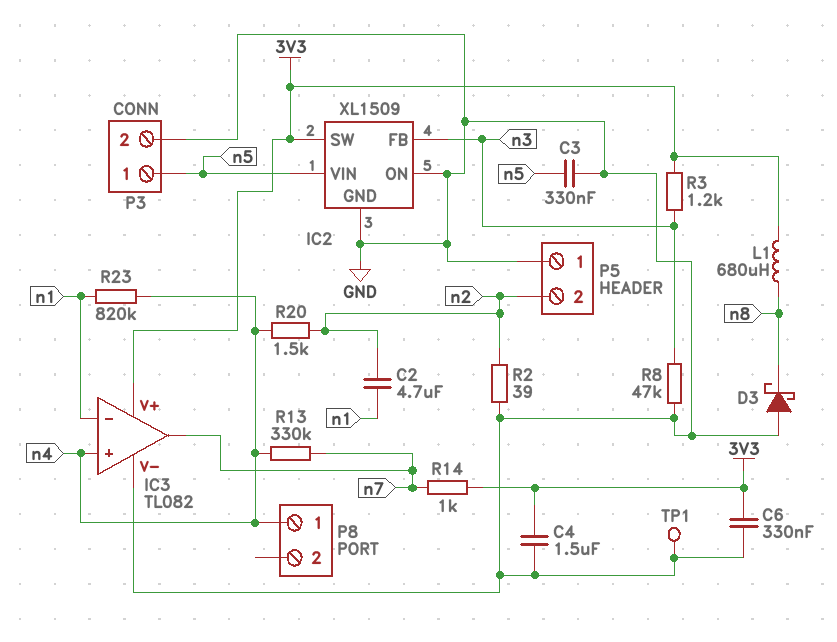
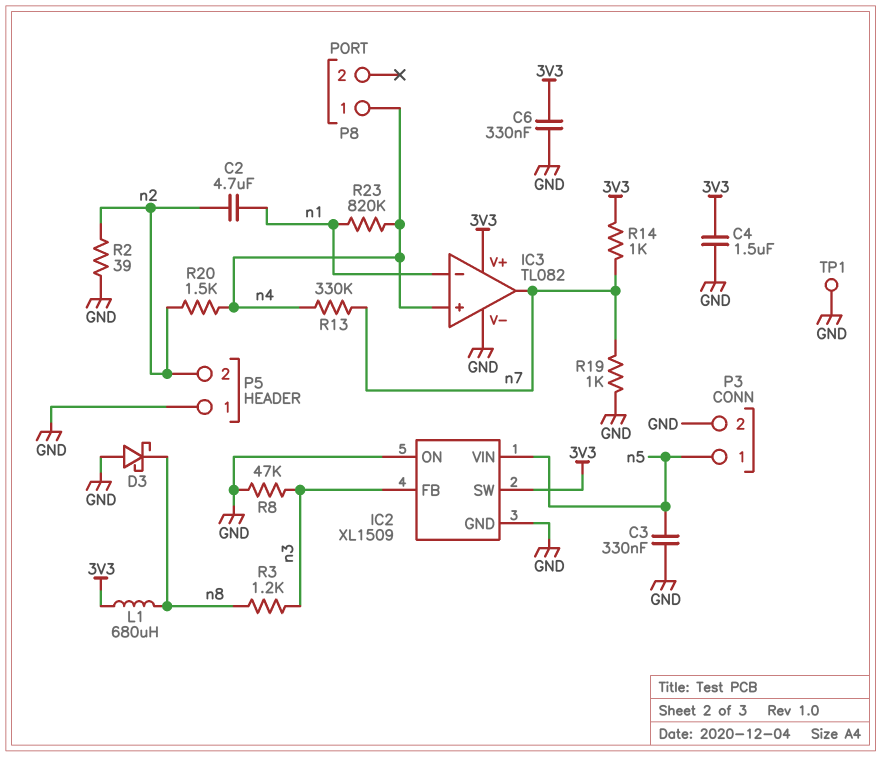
R3: 1.2k (3V3, n3) -> 1.2k (n3, n8)
R19: none -> 1k (GND, n7)

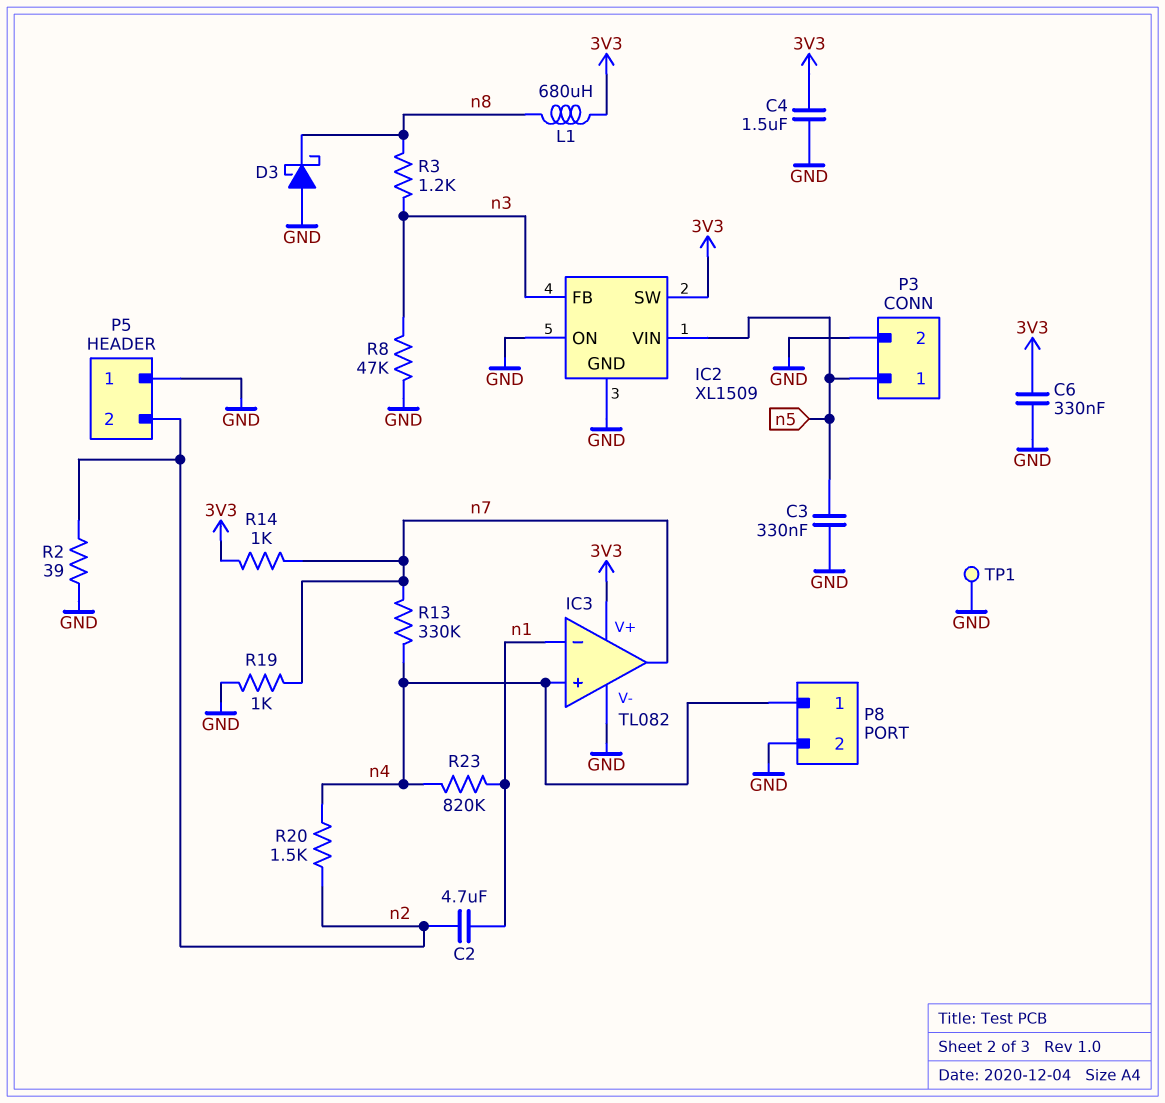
P8 pin 2: none -> GND

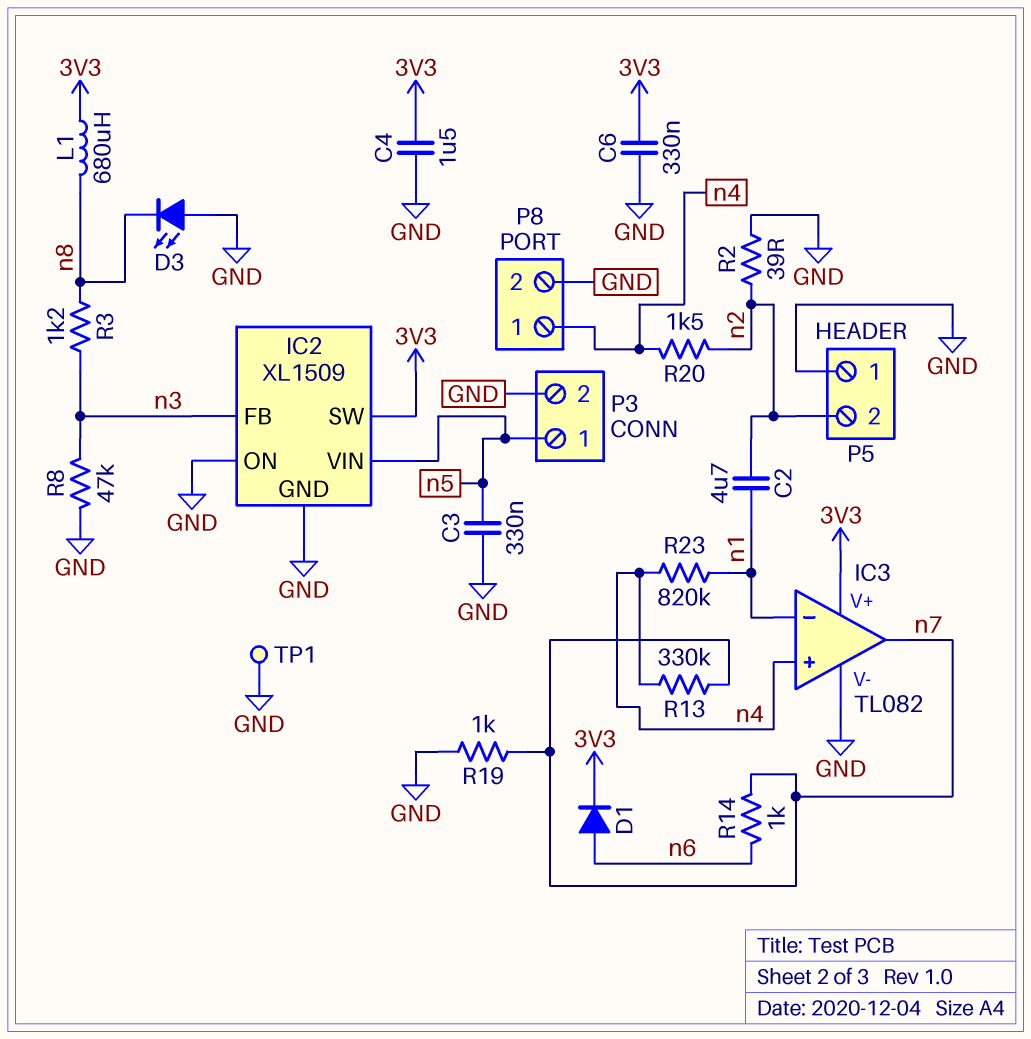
D1: none -> diode (A n6, K 3V3)
D3: schottky (A GND, K n8) -> LED (A GND, K n8)
R14: 1k (3V3, n7) -> 1k (n6, n7)

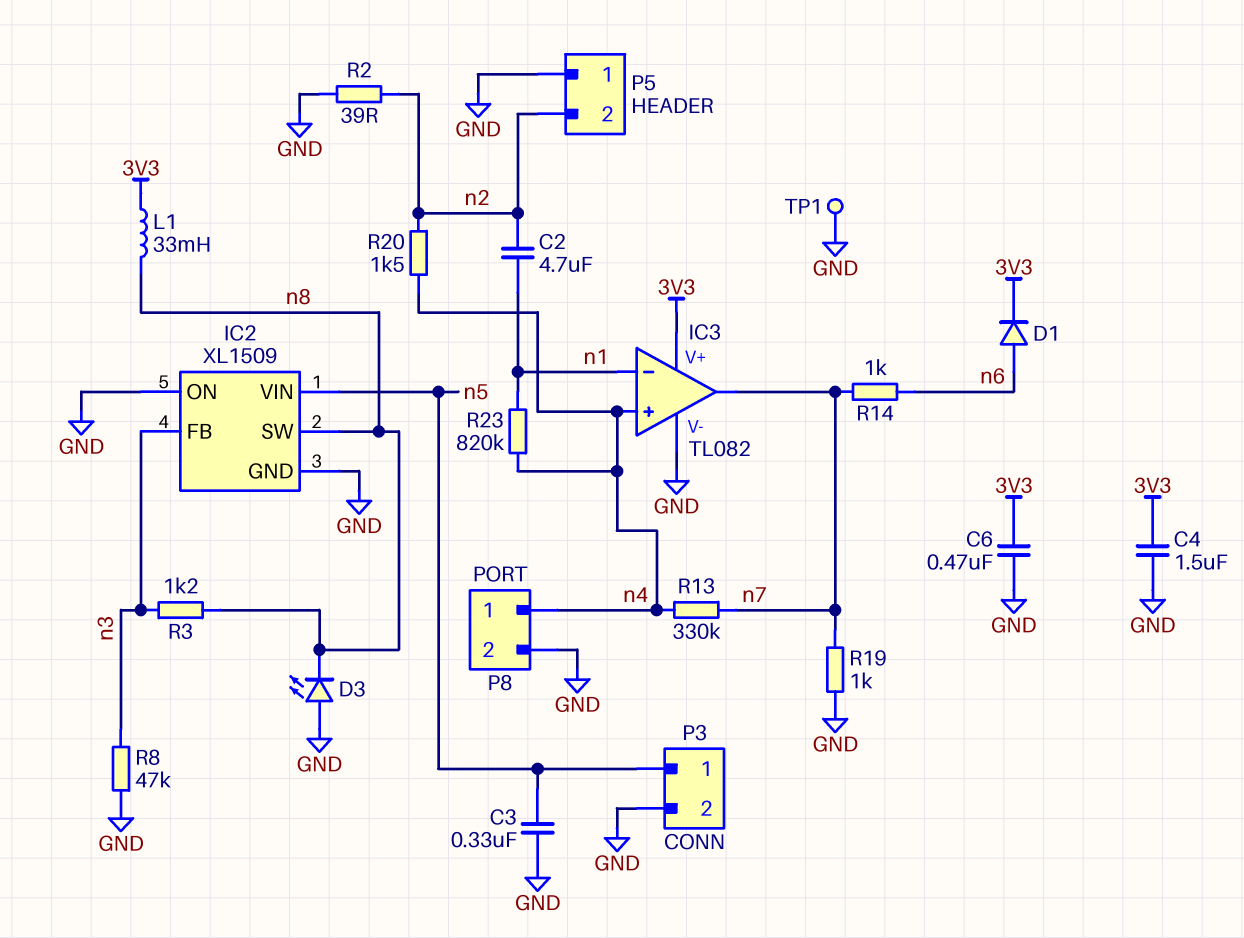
C6: 330nF (3V3, GND) -> 470nF (3V3, GND)
IC2 pin SW: 3V3 -> n8
L1: 680uH (3V3, n8) -> 33mH (3V3, n8)

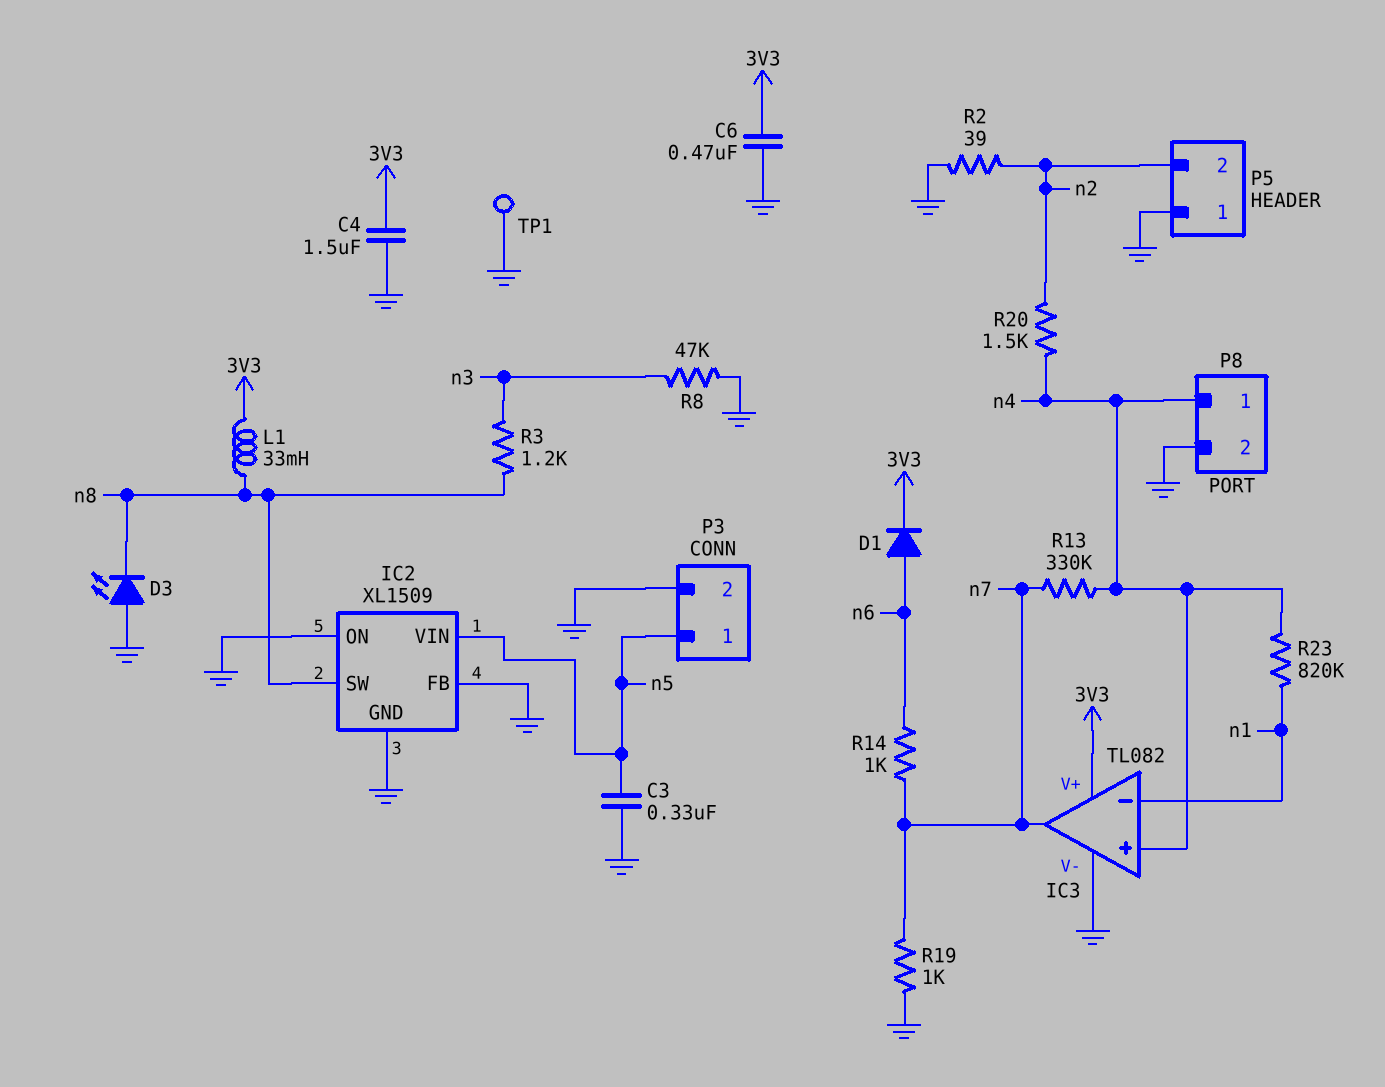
C2: 4.7uF (n1, n2) -> none
IC2 pin FB: n3 -> GND

